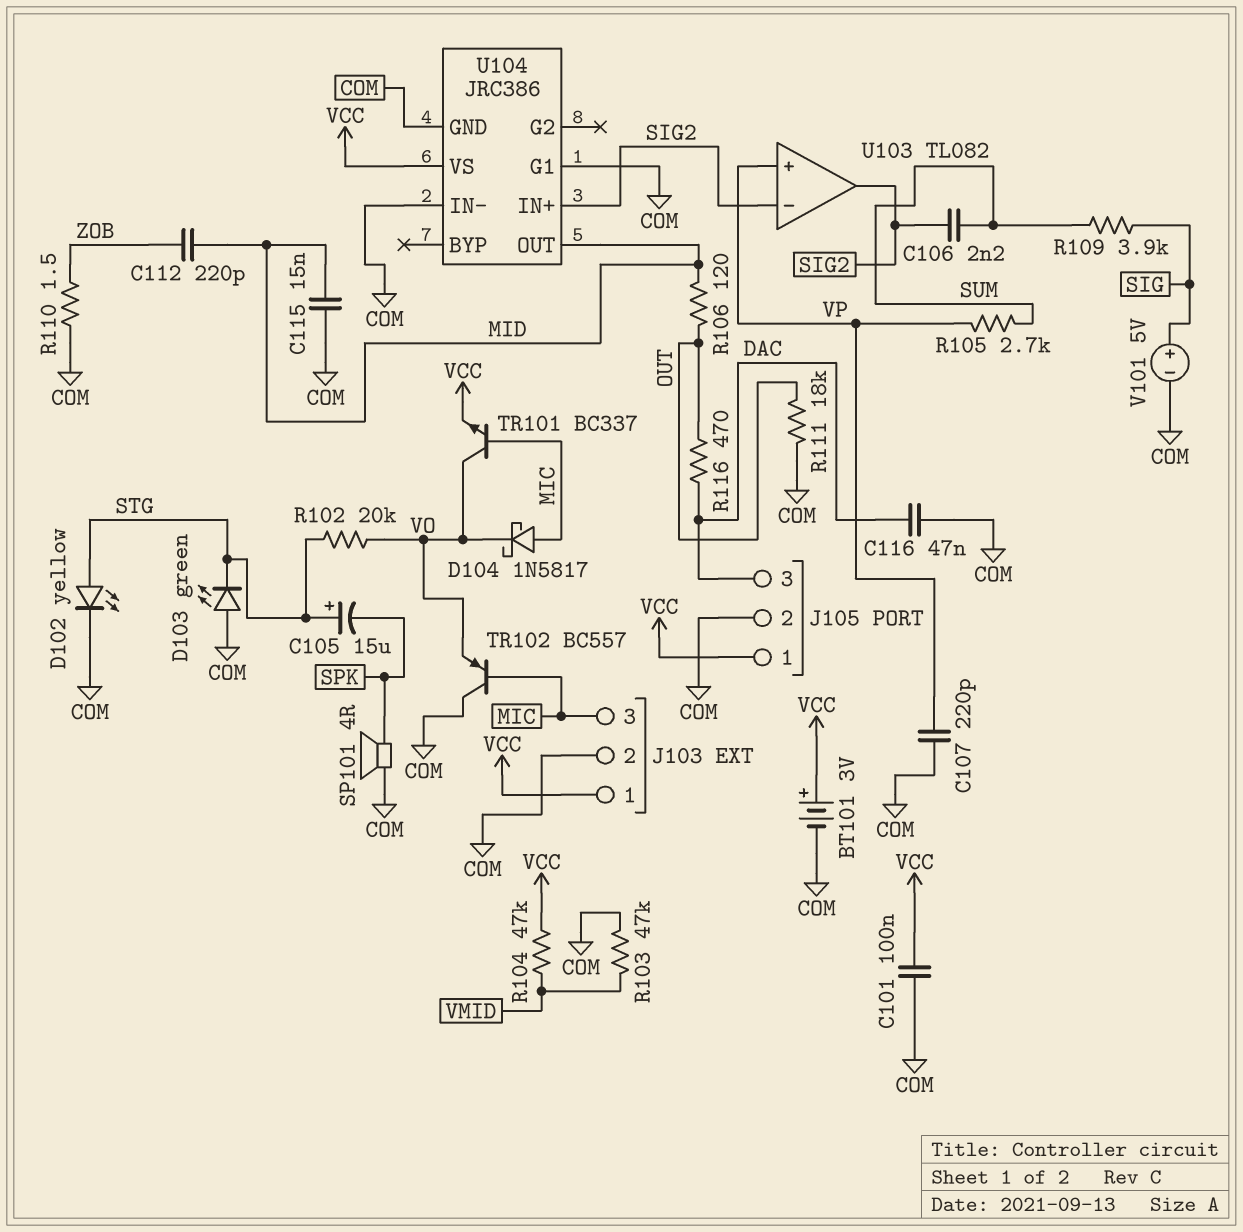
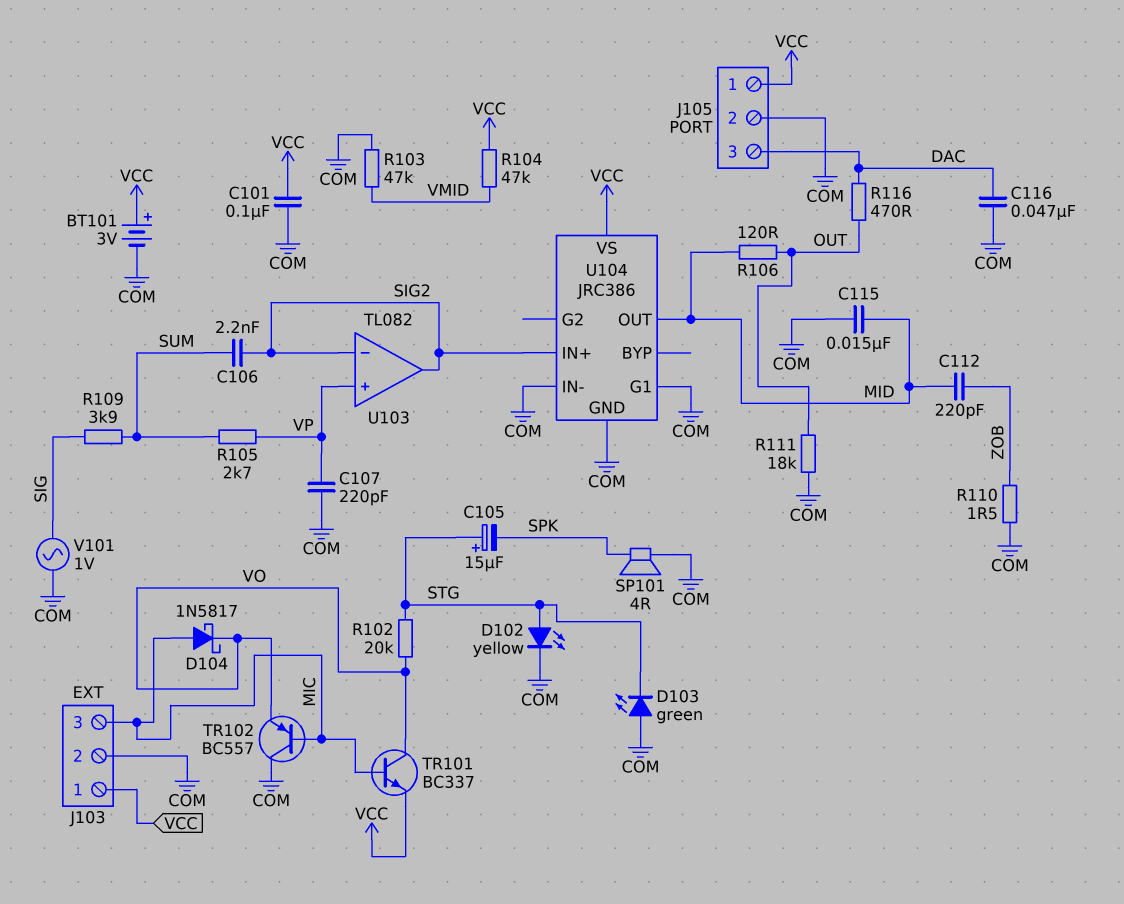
V101: 5V (plus SIG, minus COM) -> AC 1V (COM, SIG)

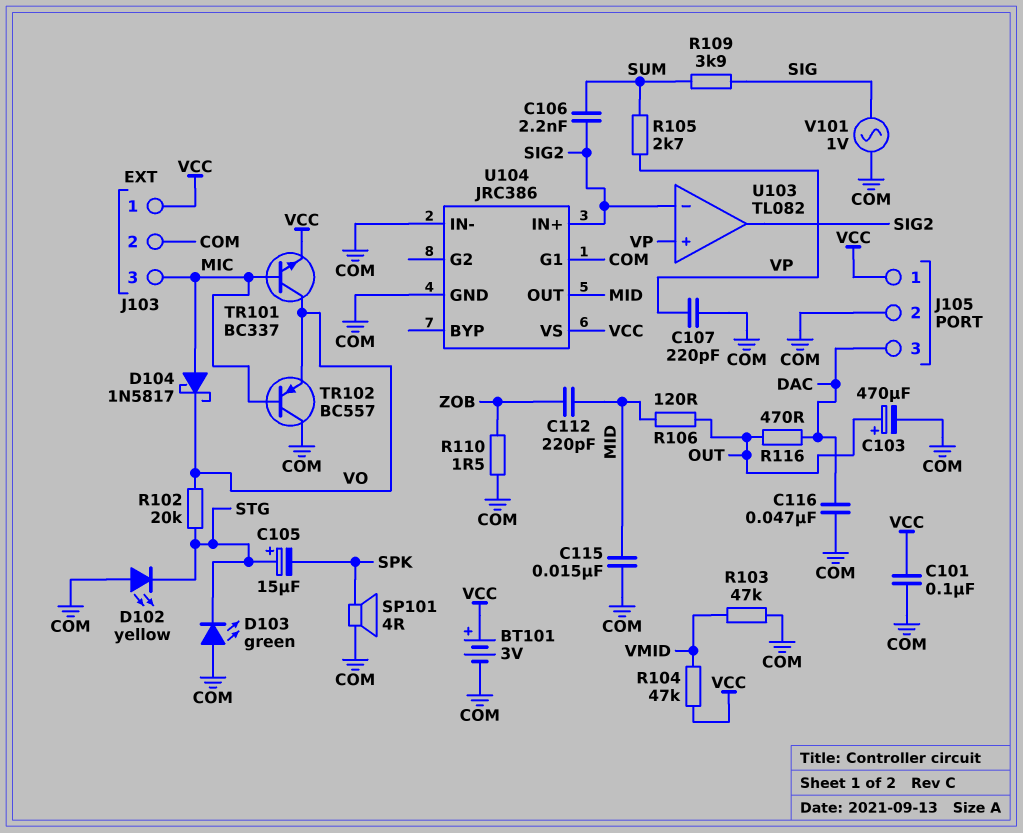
C103: none -> 470uF (plus OUT, minus COM)
D102: LED yellow (A STG, K COM) -> LED yellow (A COM, K STG)
R111: 18k (COM, OUT) -> none

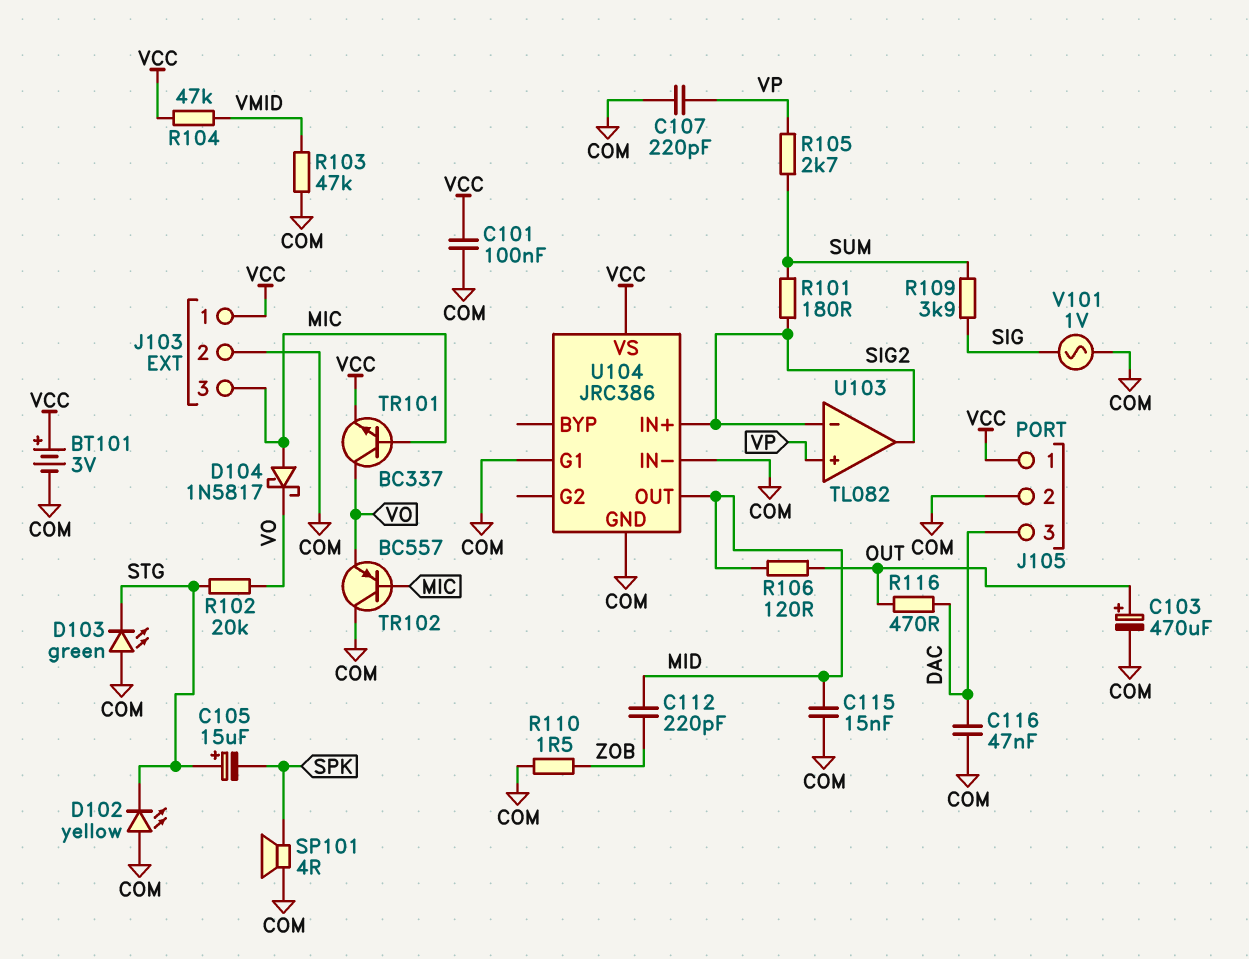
C106: 2.2nF (SIG2, SUM) -> none
R101: none -> 180 (SIG2, SUM)

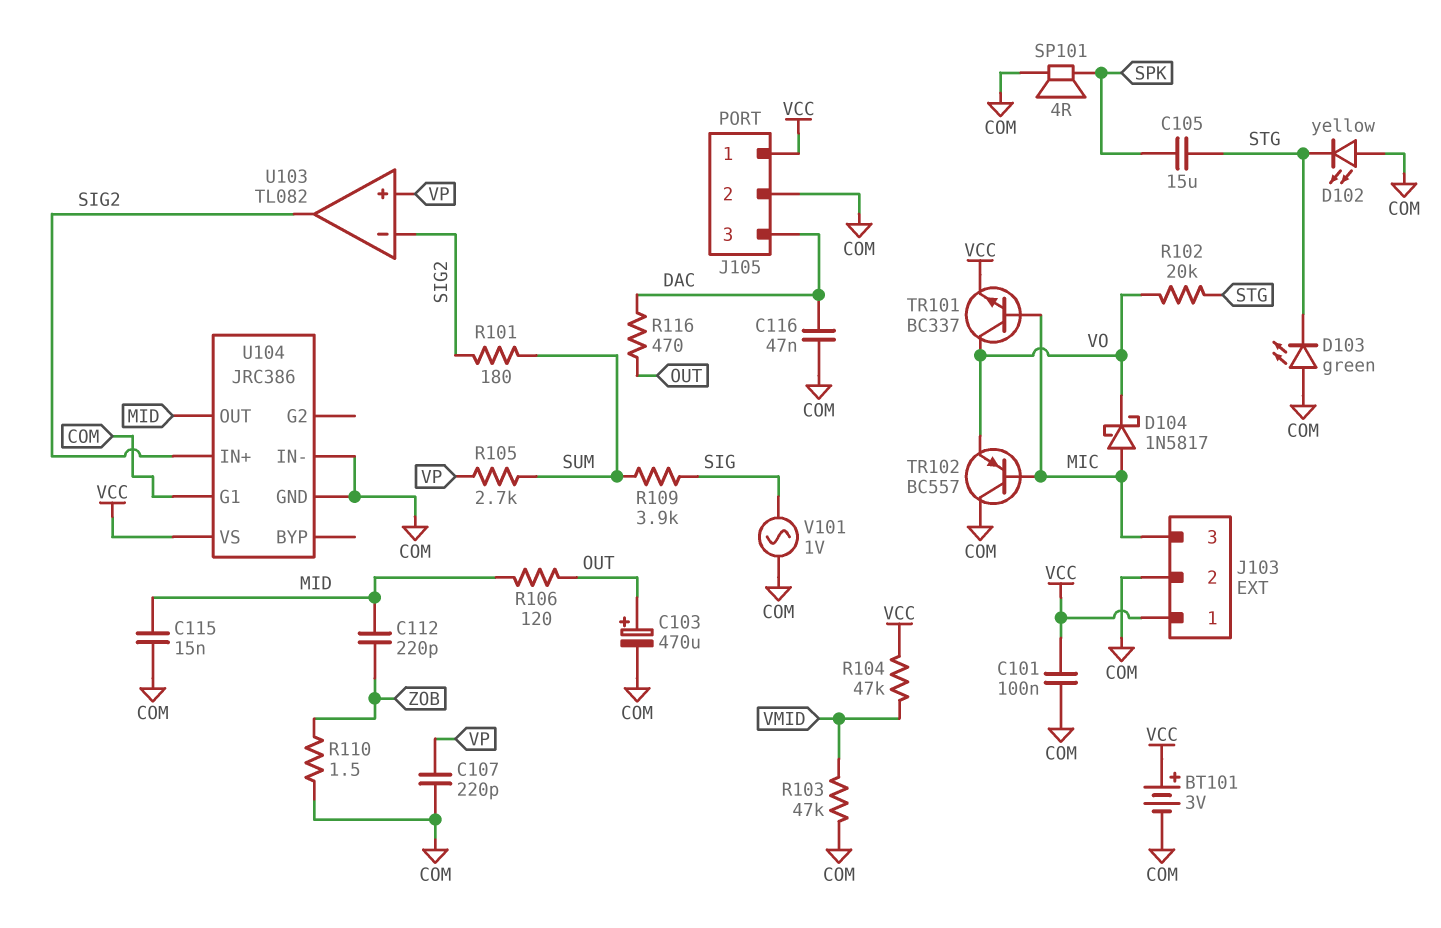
C105: 15uF (plus STG, minus SPK) -> 15uF (SPK, STG)

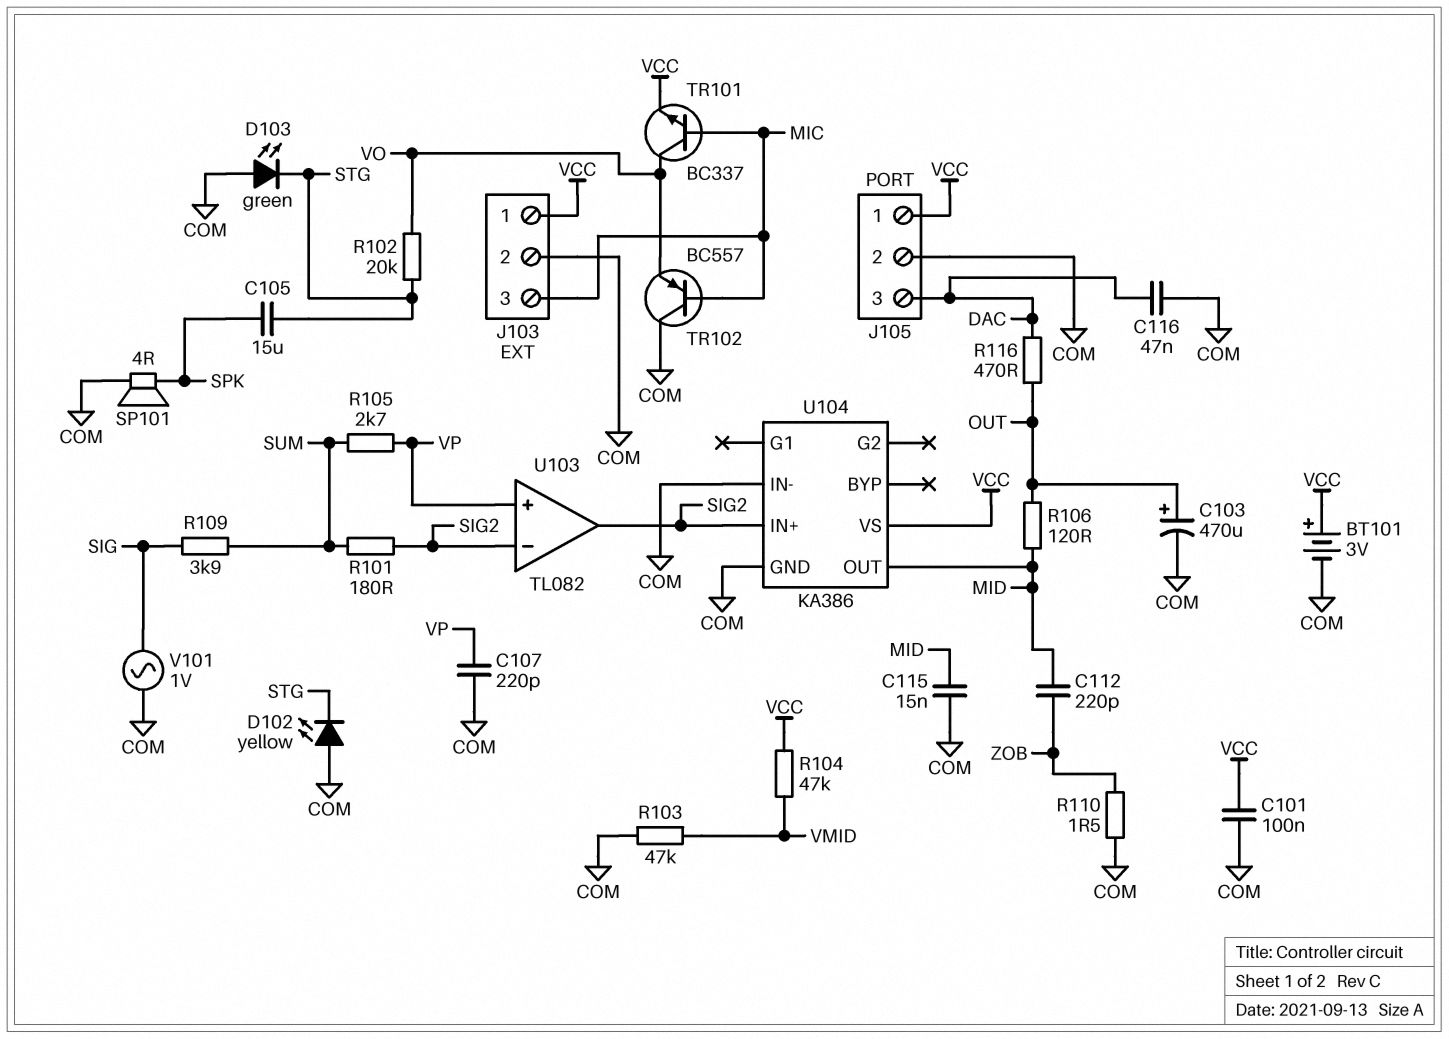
D104: schottky 1N5817 (A MIC, K VO) -> none
U104: JRC386 -> KA386
U104 pin G1: COM -> none

